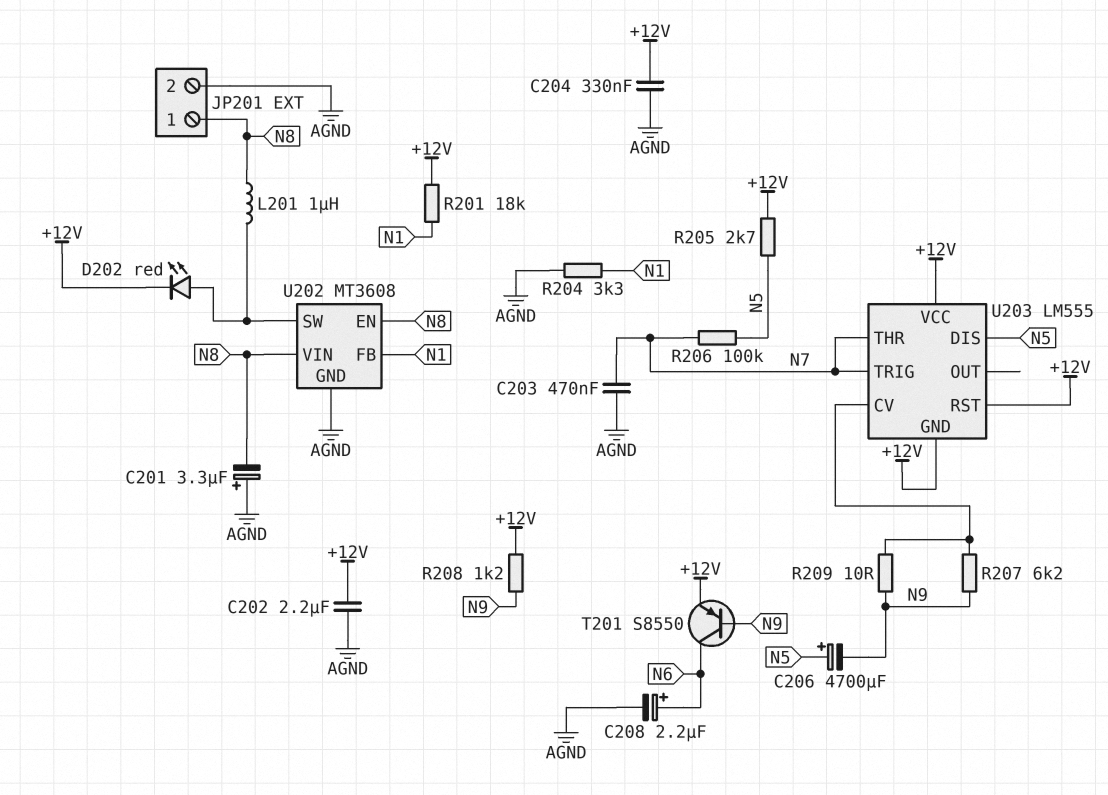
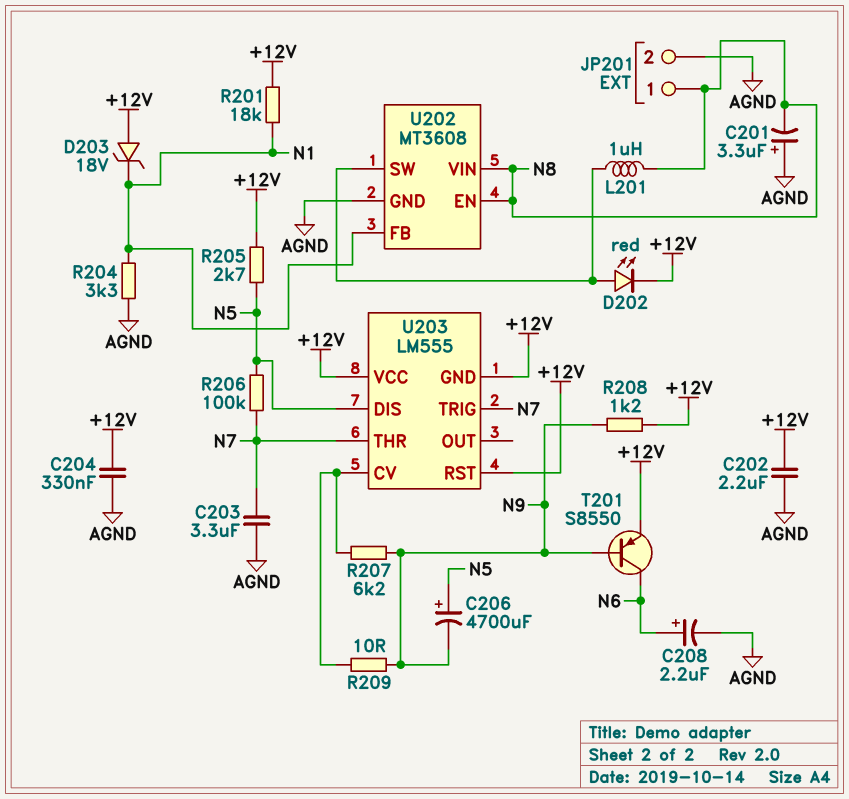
C203: 470nF (AGND, N7) -> 3.3uF (AGND, N7)
D203: none -> zener 18V (A +12V, K N1)

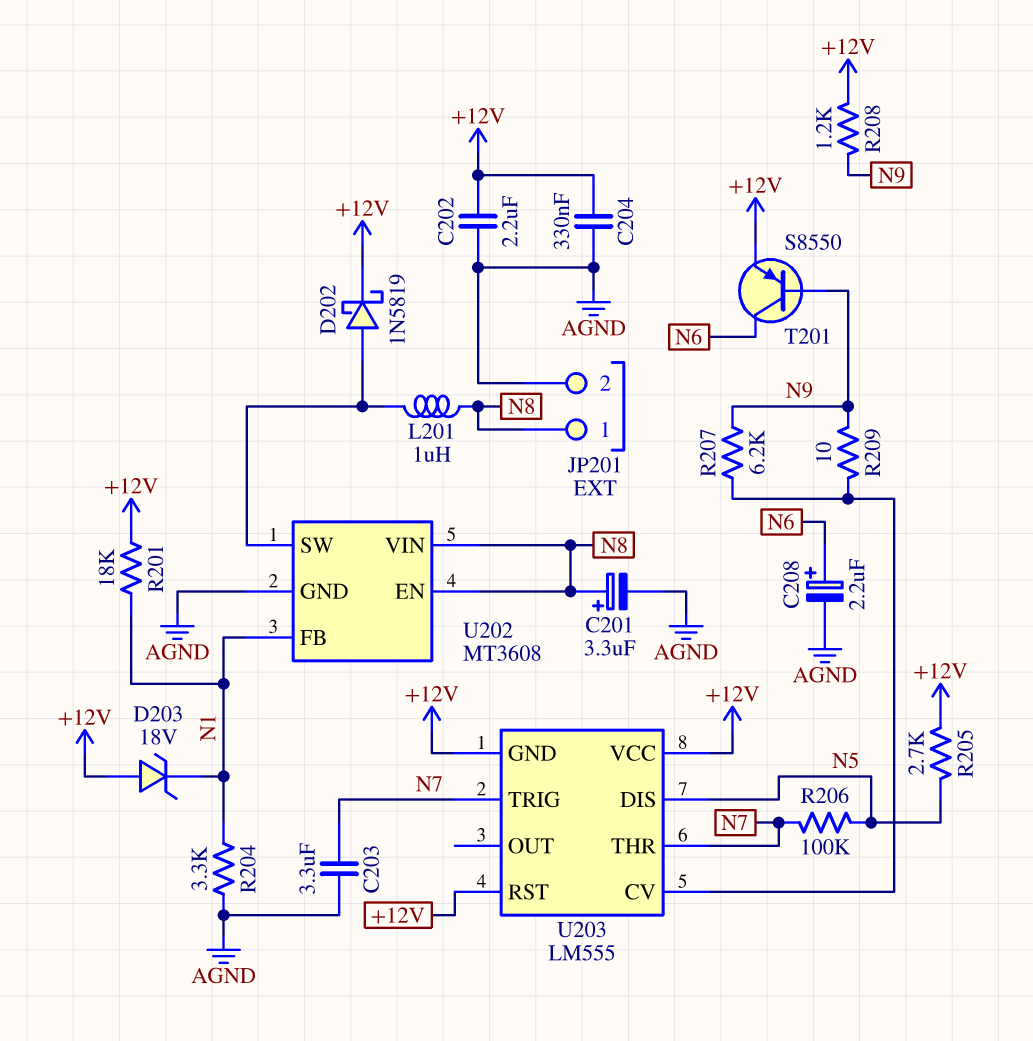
C201: 3.3uF (plus AGND, minus N8) -> 3.3uF (plus N8, minus AGND)
C206: 4700uF (plus N5, minus N9) -> none
D202: LED red (A U202/SW, K +12V) -> schottky 1N5819 (A U202/SW, K +12V)

